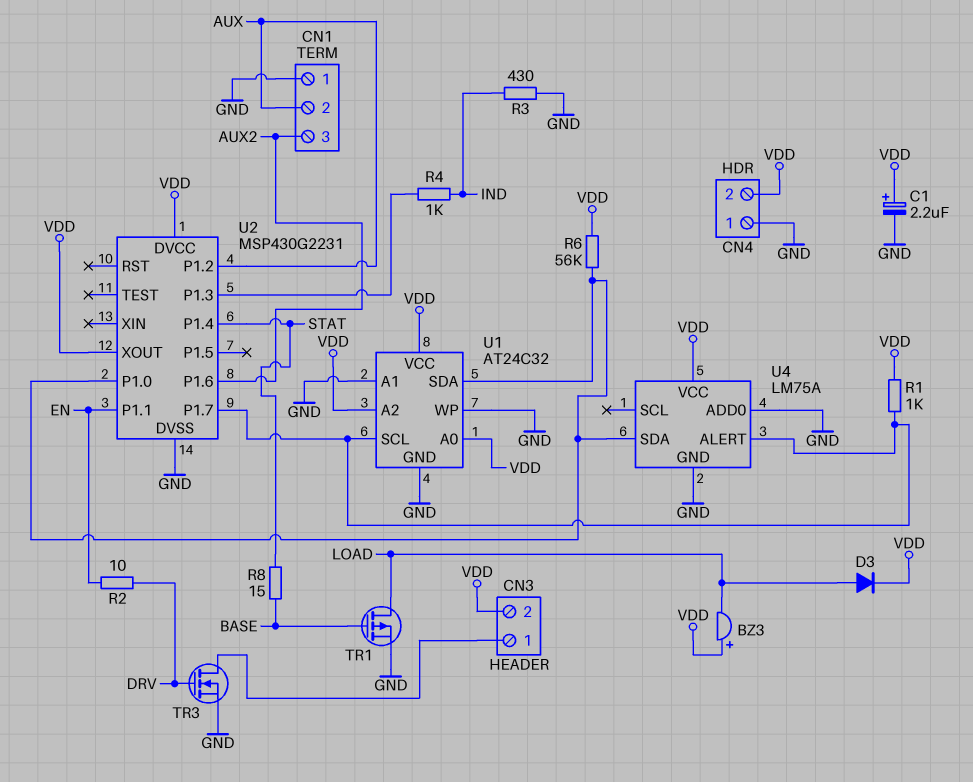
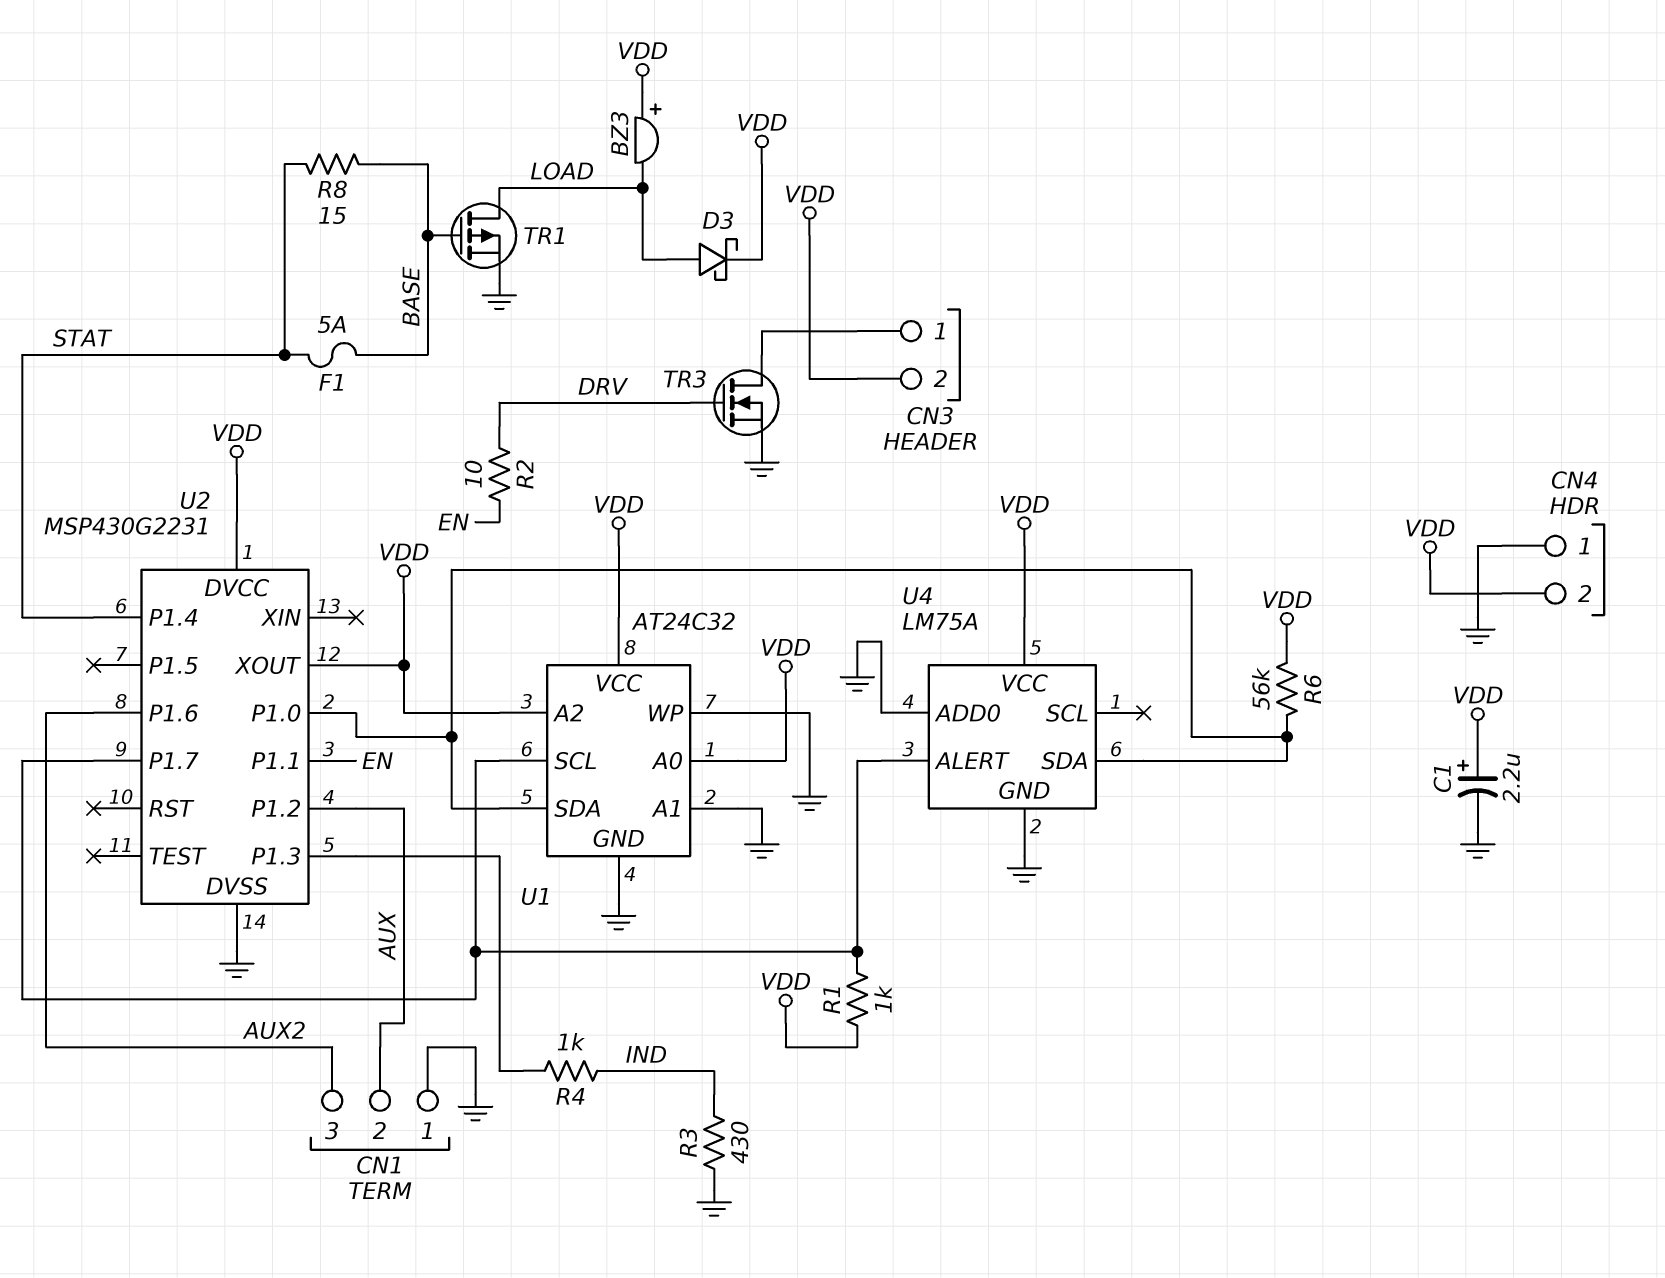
D3: diode (A LOAD, K VDD) -> schottky (A LOAD, K VDD)
F1: none -> 5A (BASE, STAT)

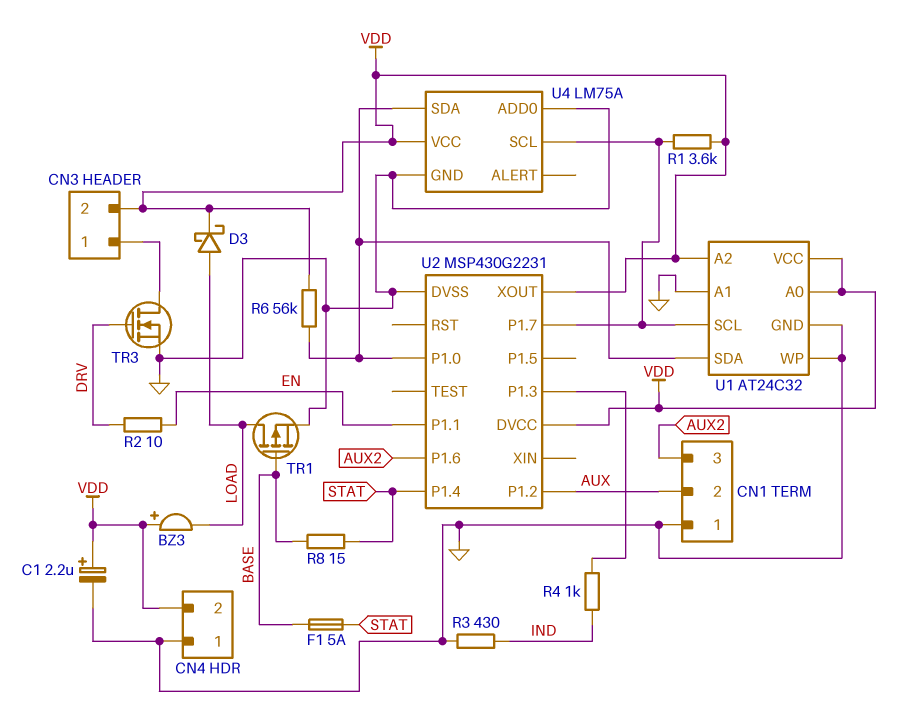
R1: 1k (U1/SCL, VDD) -> 3.6k (U1/SCL, VDD)
U4 pin ALERT: U1/SCL -> none
U4 pin SCL: none -> U1/SCL

